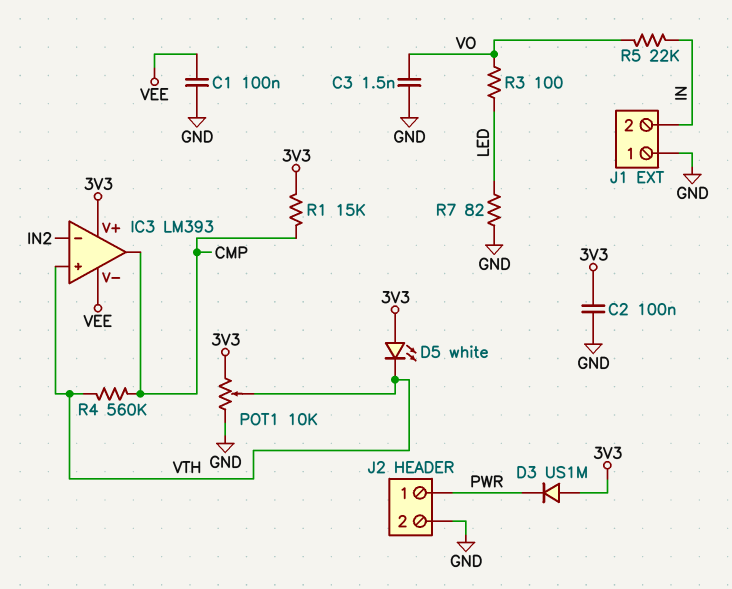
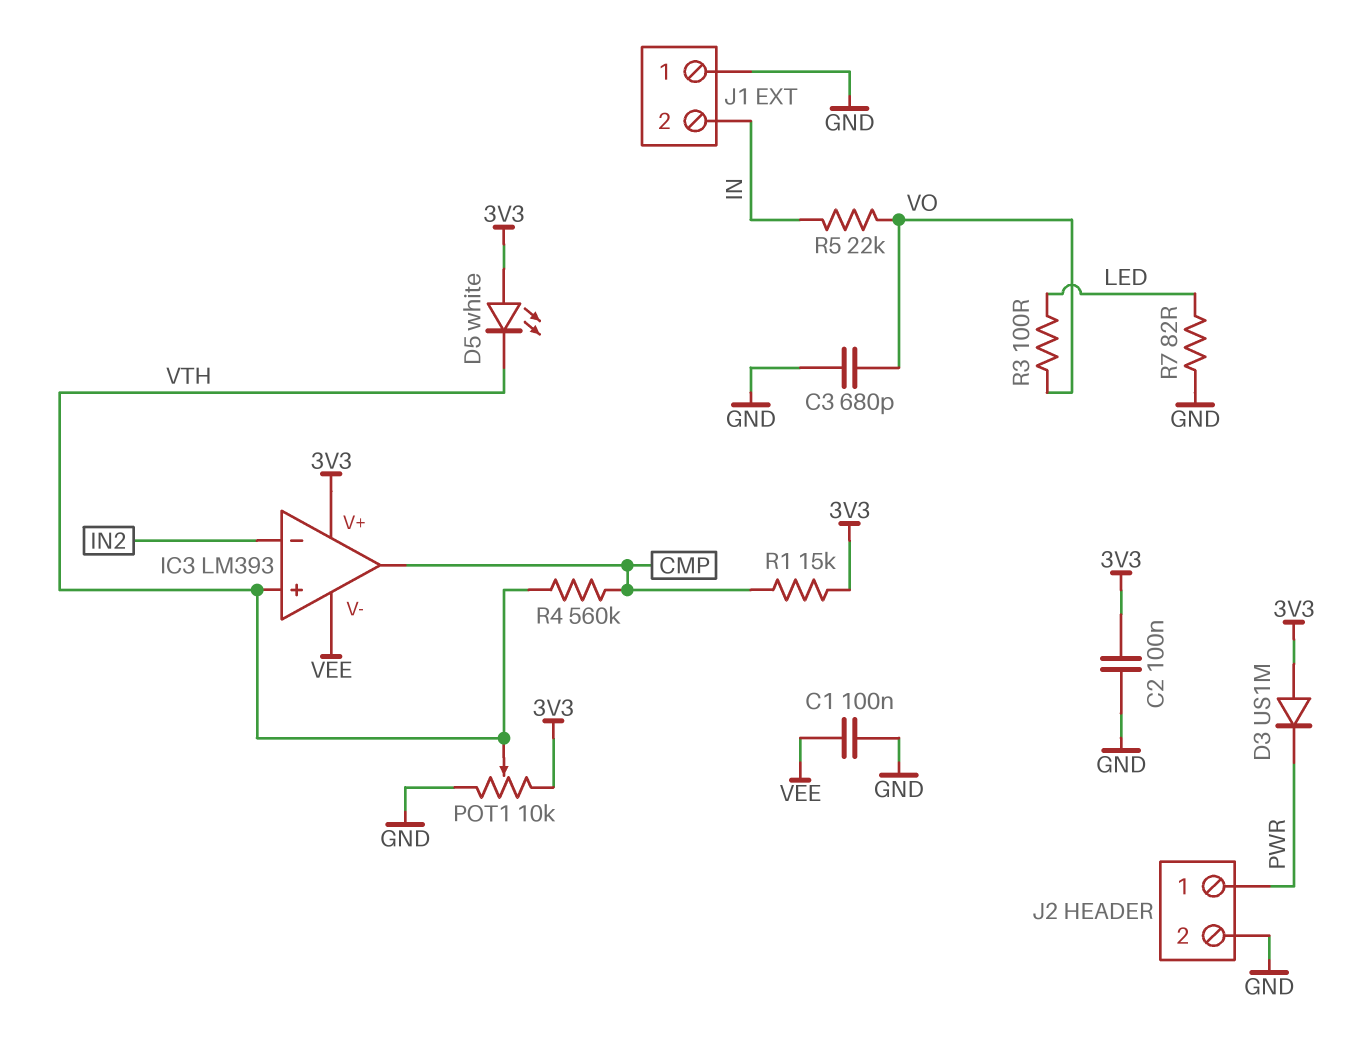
C3: 1.5nF (GND, VO) -> 680pF (GND, VO)

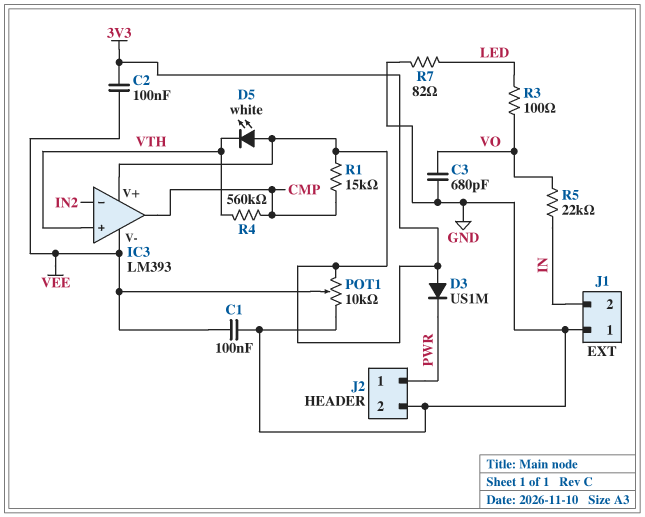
C2: 100nF (3V3, GND) -> 100nF (3V3, VEE)
POT1: 10k (3V3, GND, wiper VTH) -> 10k (3V3, GND, wiper VEE)

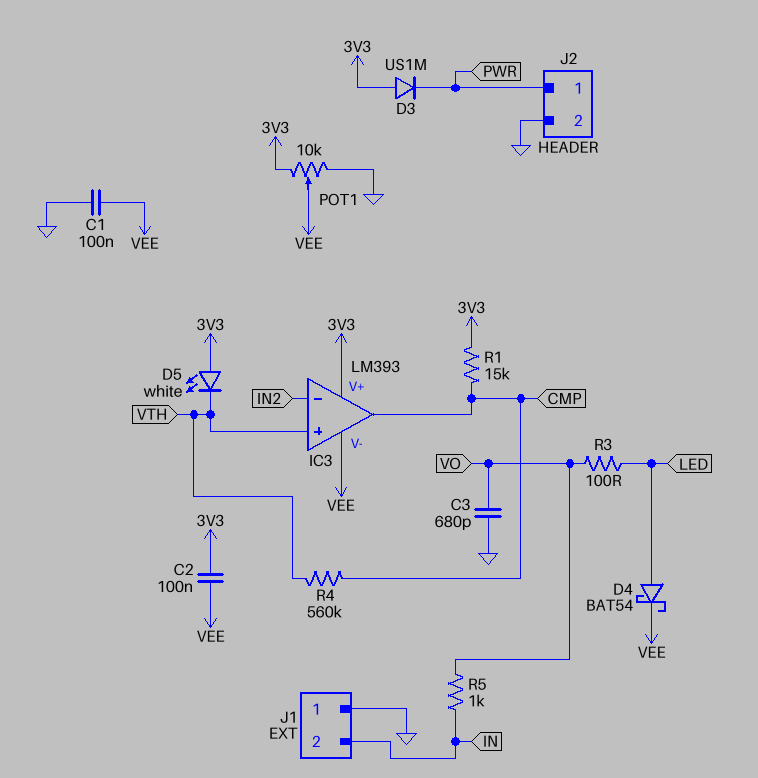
D4: none -> schottky BAT54 (A LED, K VEE)
R5: 22k (IN, VO) -> 1k (IN, VO)
R7: 82 (GND, LED) -> none

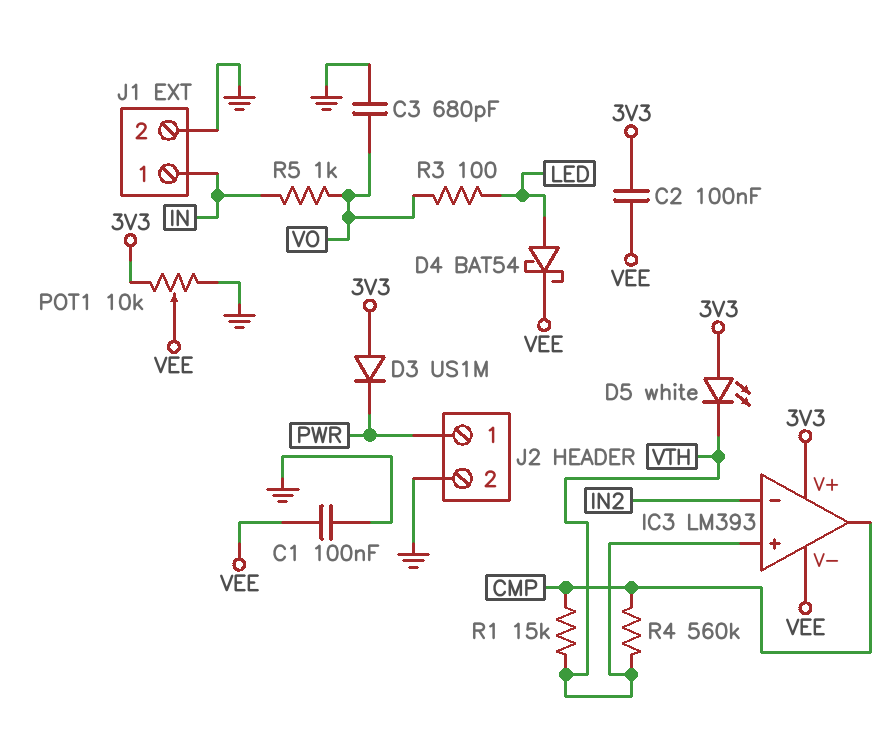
J1 pin 1: GND -> IN
J1 pin 2: IN -> GND
R1: 15k (3V3, CMP) -> 15k (CMP, VTH)

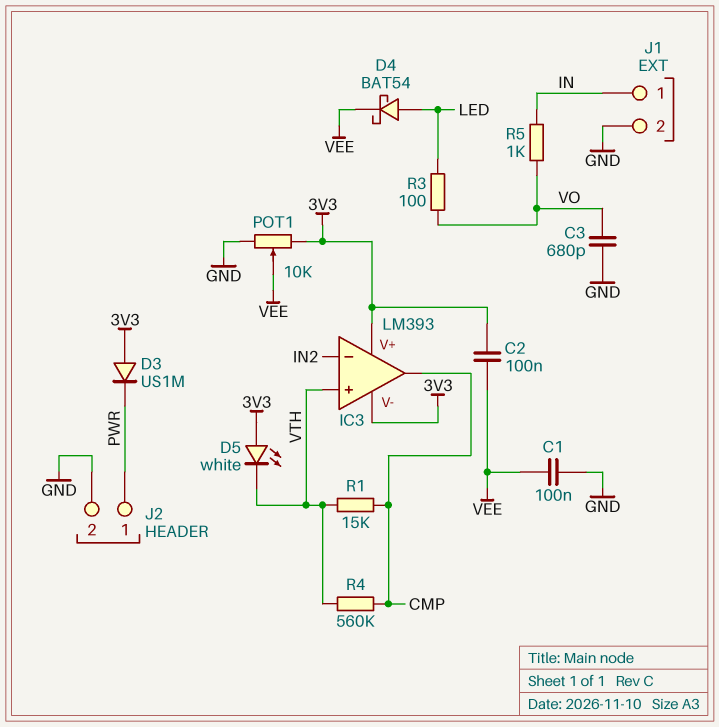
IC3 pin V-: VEE -> 3V3

